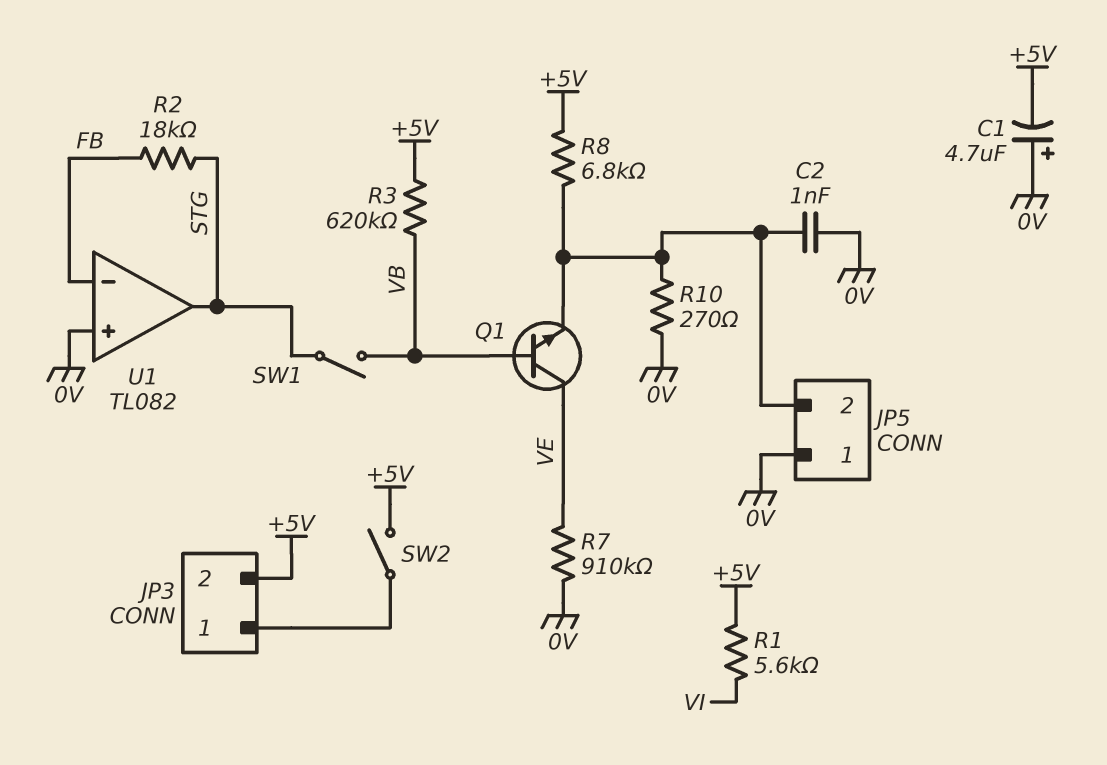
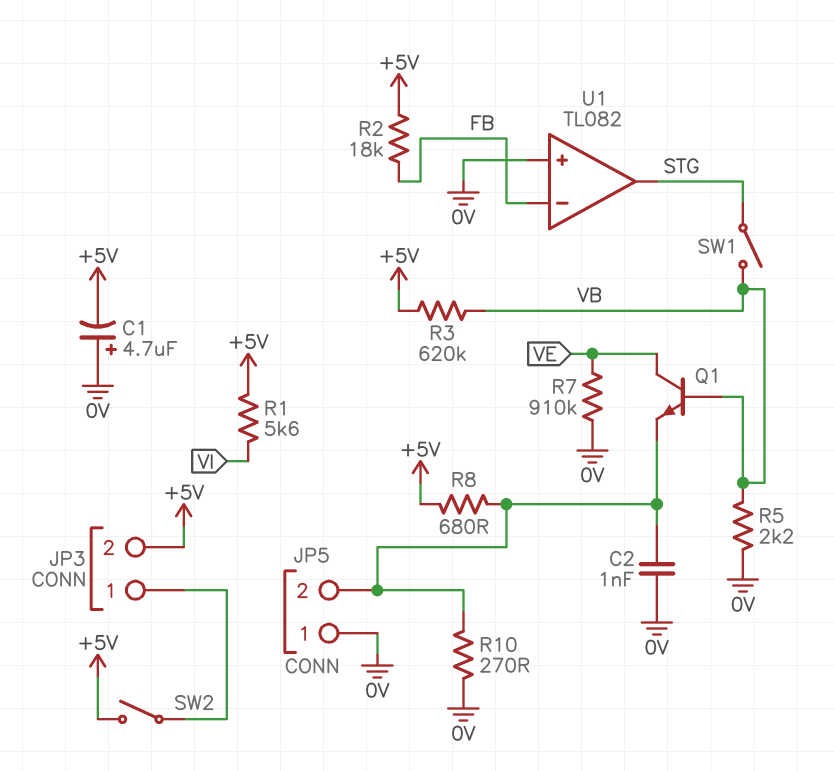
R2: 18k (FB, STG) -> 18k (+5V, FB)
R5: none -> 2.2k (0V, VB)
R8: 6.8k (+5V, JP5/2) -> 680 (+5V, JP5/2)

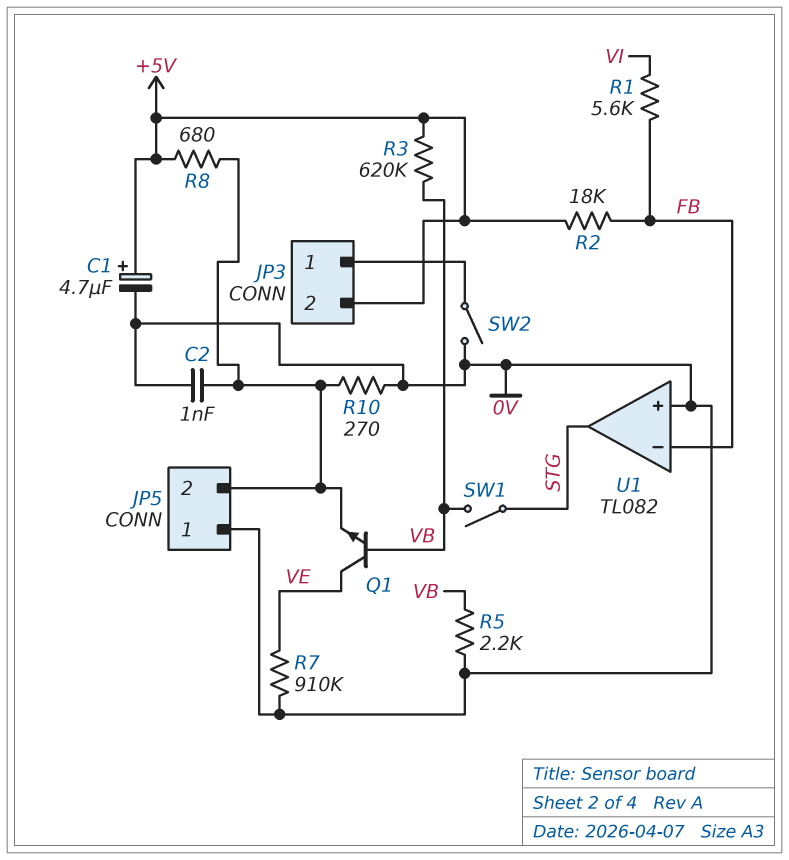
C1: 4.7uF (plus 0V, minus +5V) -> 4.7uF (plus +5V, minus 0V)
R1: 5.6k (+5V, VI) -> 5.6k (FB, VI)
SW2: switch (+5V, JP3/1) -> switch (0V, JP3/1)

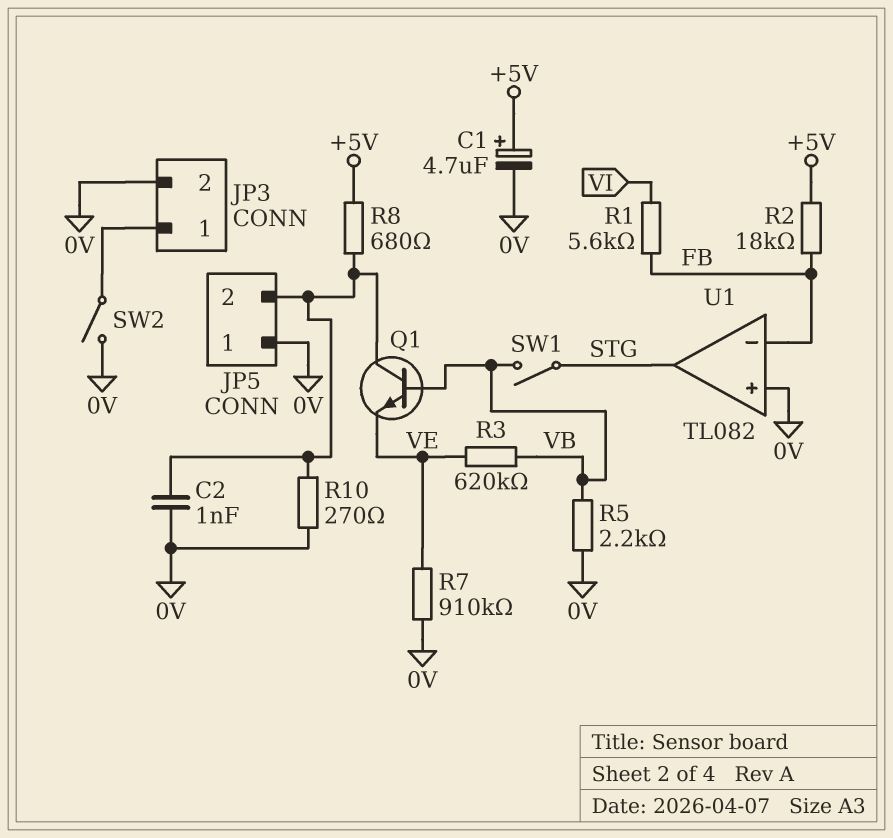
JP3 pin 2: +5V -> 0V
Q1: NPN (B VB, C VE, E JP5/2) -> NPN (B VB, C JP5/2, E VE)
R3: 620k (+5V, VB) -> 620k (VB, VE)

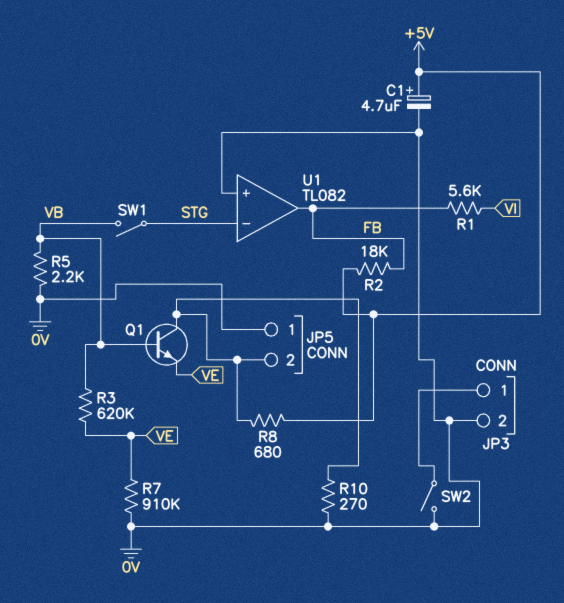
C2: 1nF (0V, JP5/2) -> none
U1 pin in-: FB -> STG
U1 pin out: STG -> FB

